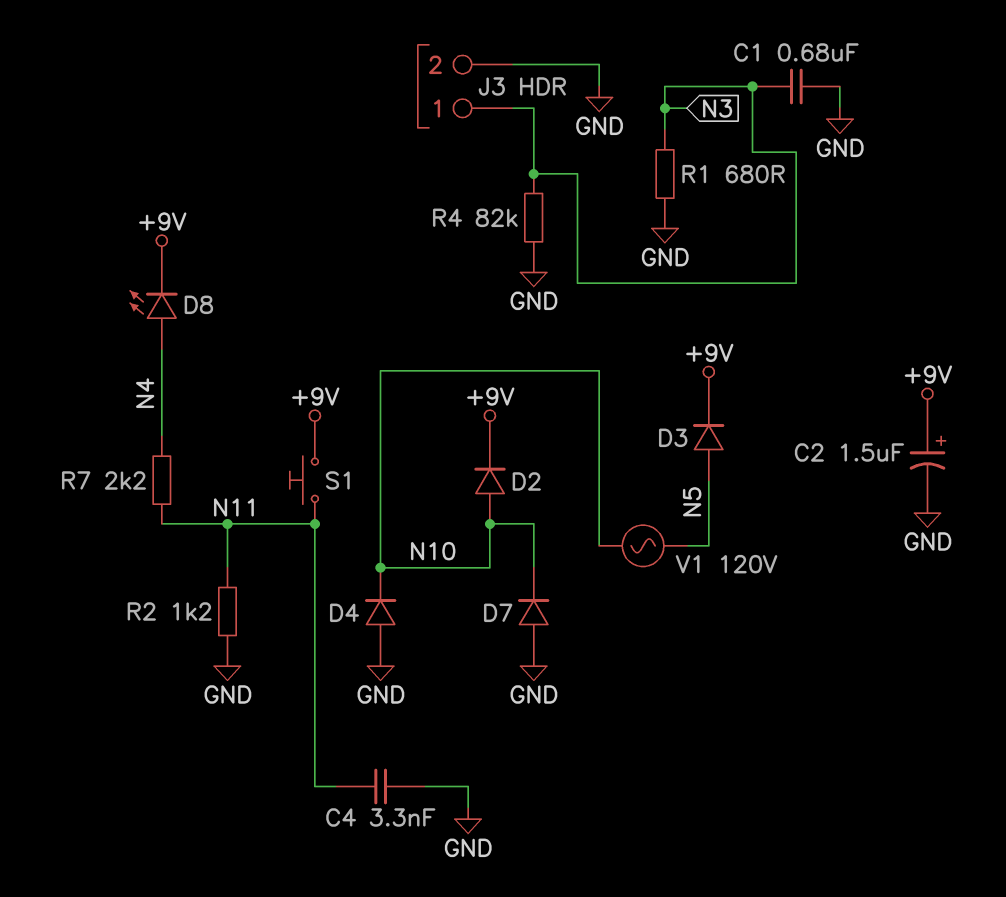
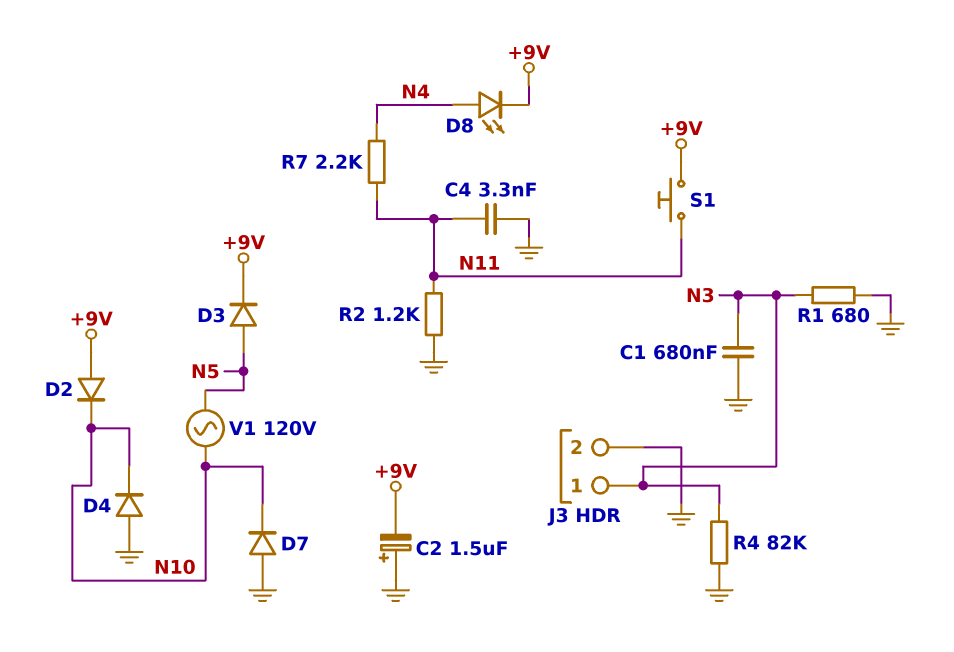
C2: 1.5uF (plus +9V, minus GND) -> 1.5uF (plus GND, minus +9V)
D2: diode (A N10, K +9V) -> diode (A +9V, K N10)

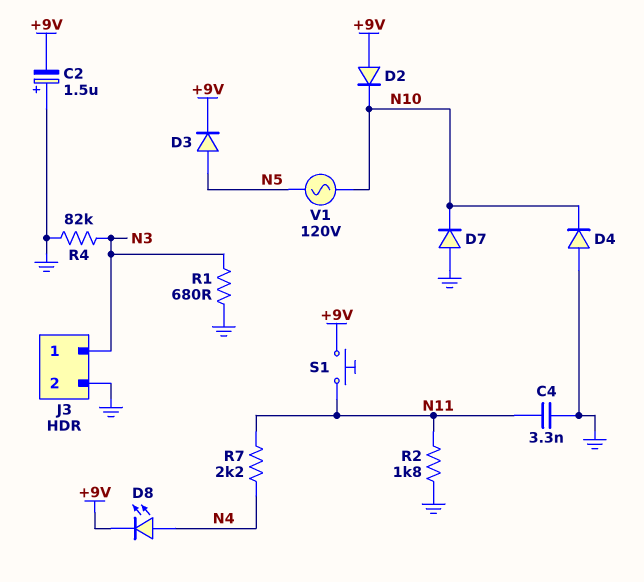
C1: 680nF (GND, N3) -> none
R2: 1.2k (GND, N11) -> 1.8k (GND, N11)

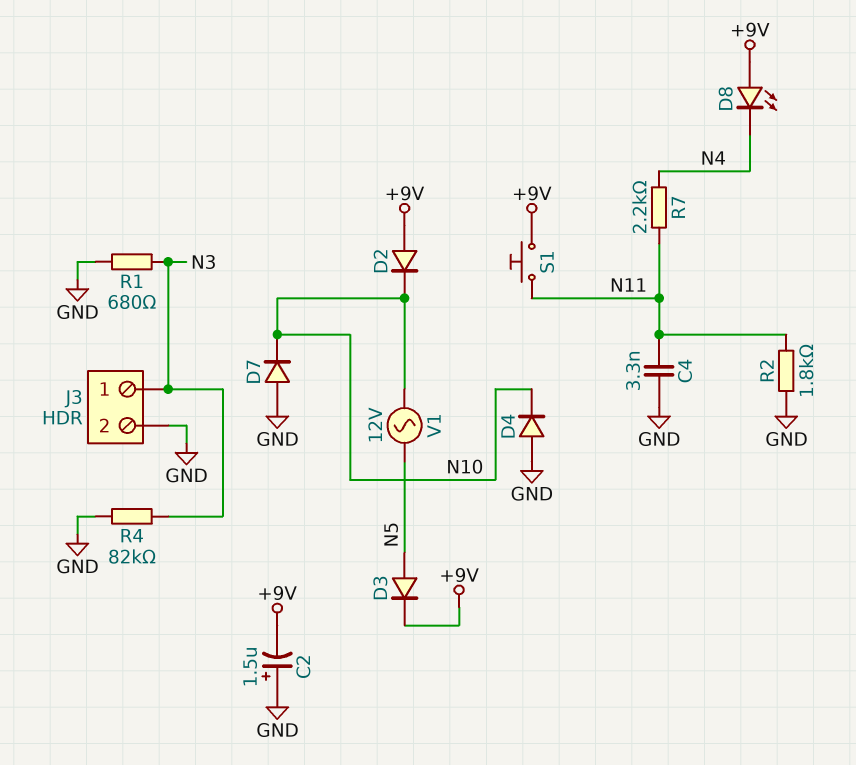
D8: LED (A N4, K +9V) -> LED (A +9V, K N4)
V1: AC 120V (N5, N10) -> AC 12V (N5, N10)

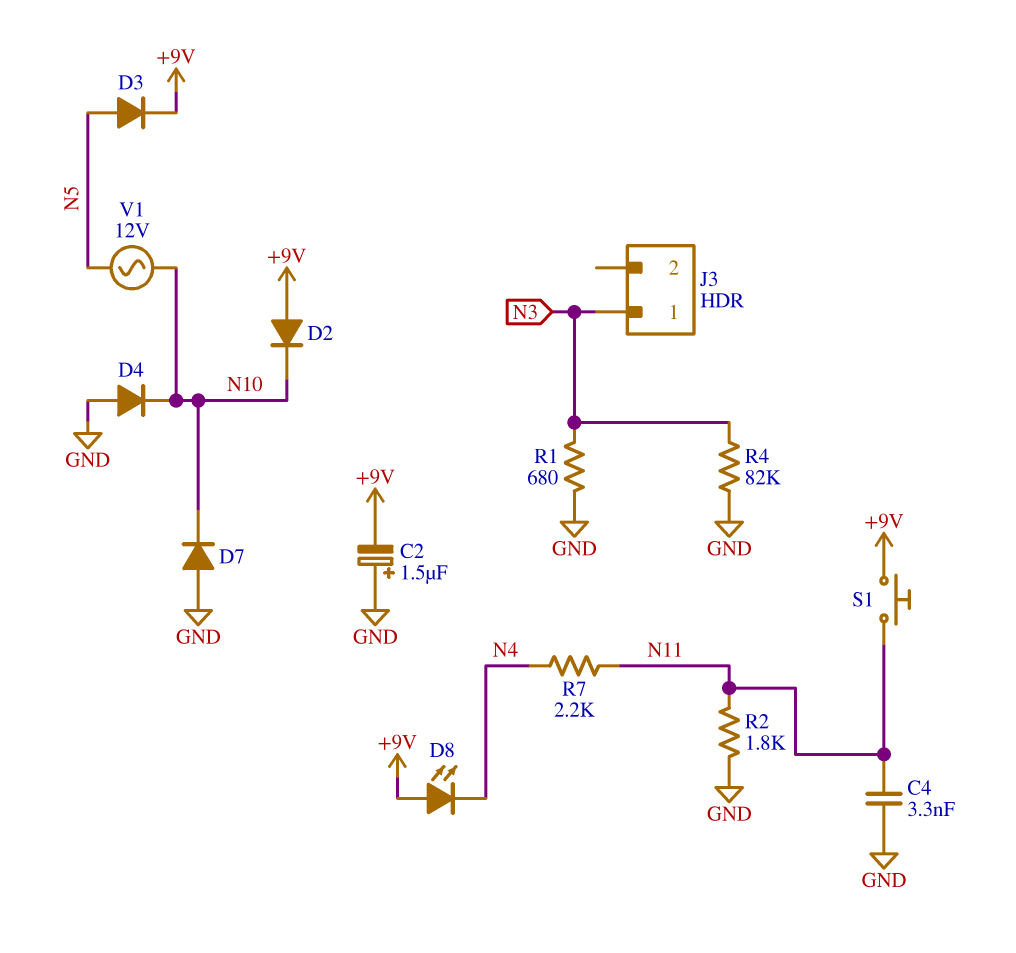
J3 pin 2: GND -> none

